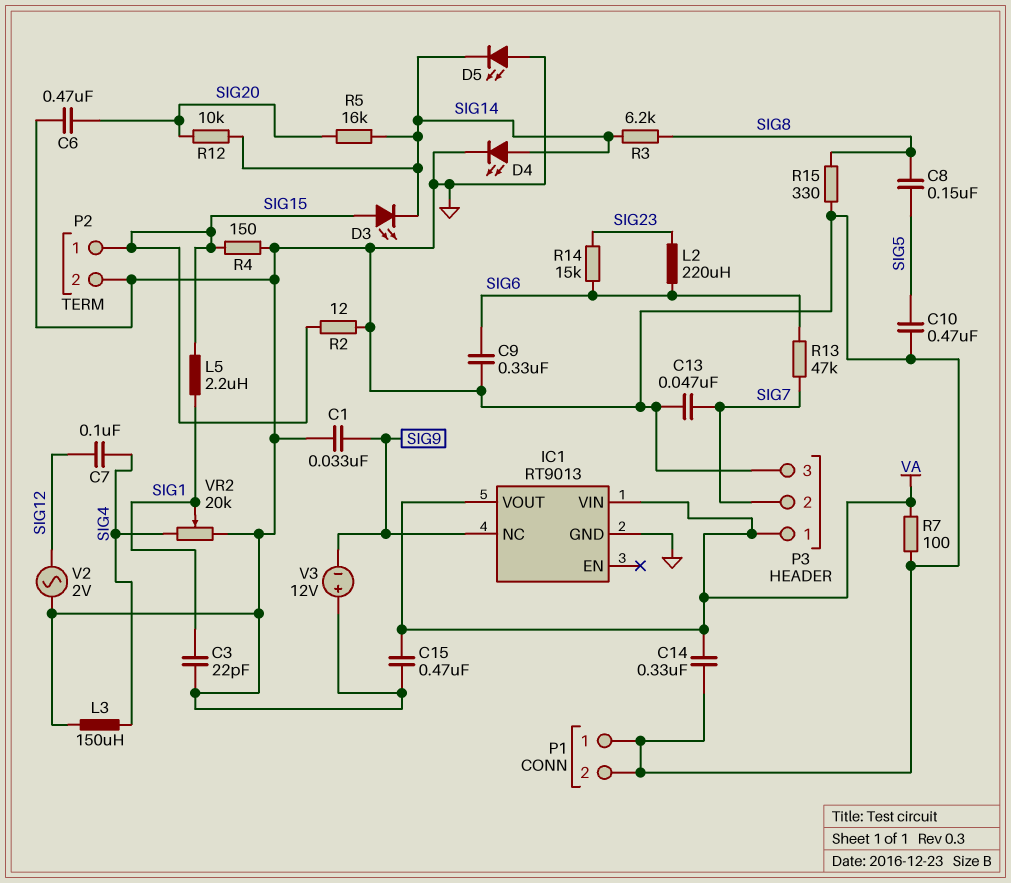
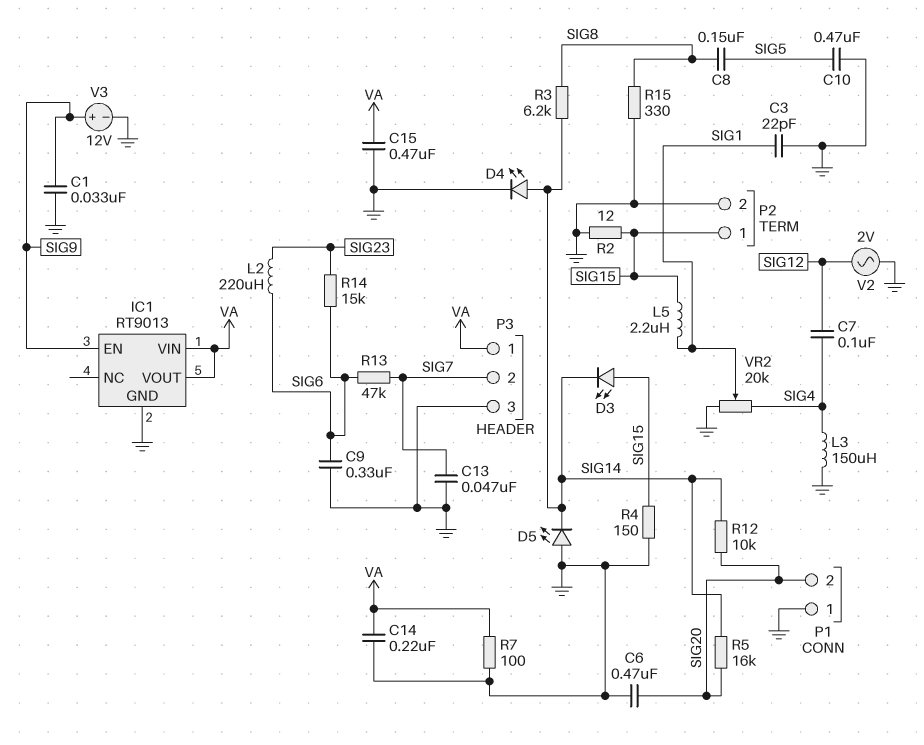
C14: 330nF (GND, VA) -> 220nF (GND, VA)
IC1 pin EN: none -> SIG9
IC1 pin NC: SIG9 -> none
P1 pin 2: GND -> SIG20
V3: 12V (plus GND, minus SIG9) -> 12V (plus SIG9, minus GND)

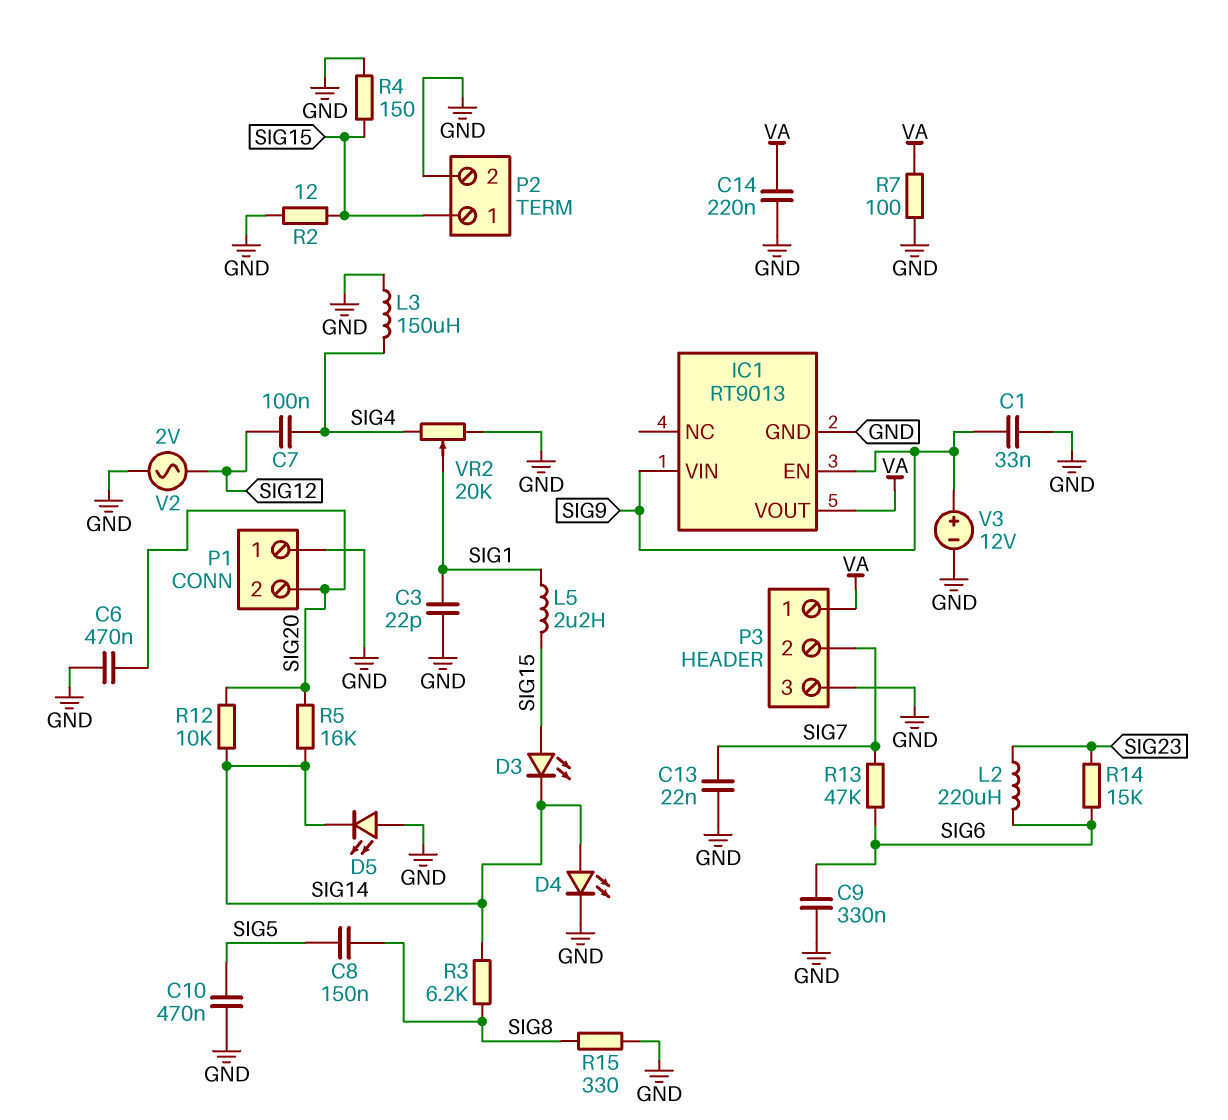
C13: 47nF (GND, SIG7) -> 22nF (GND, SIG7)
C15: 470nF (GND, VA) -> none
IC1 pin VIN: VA -> SIG9

